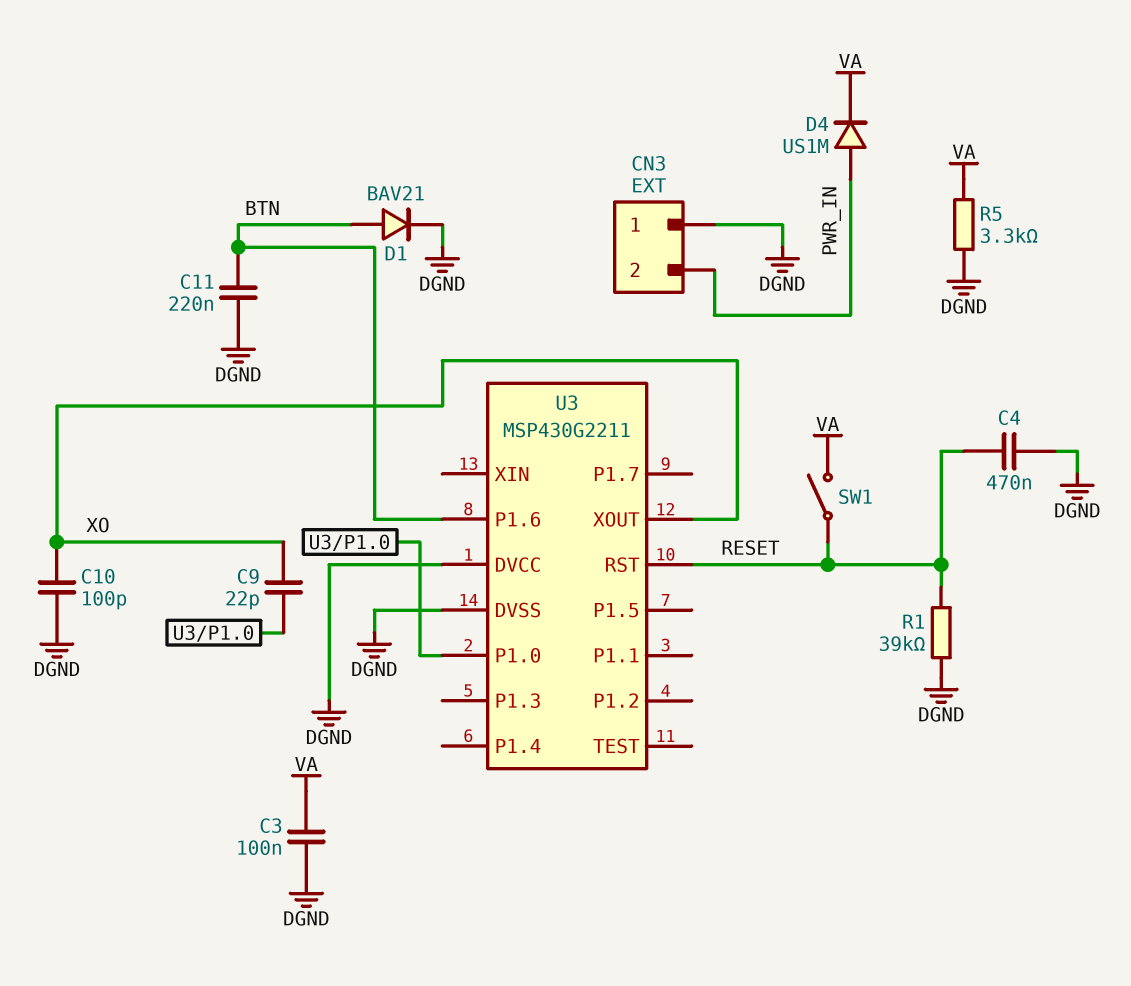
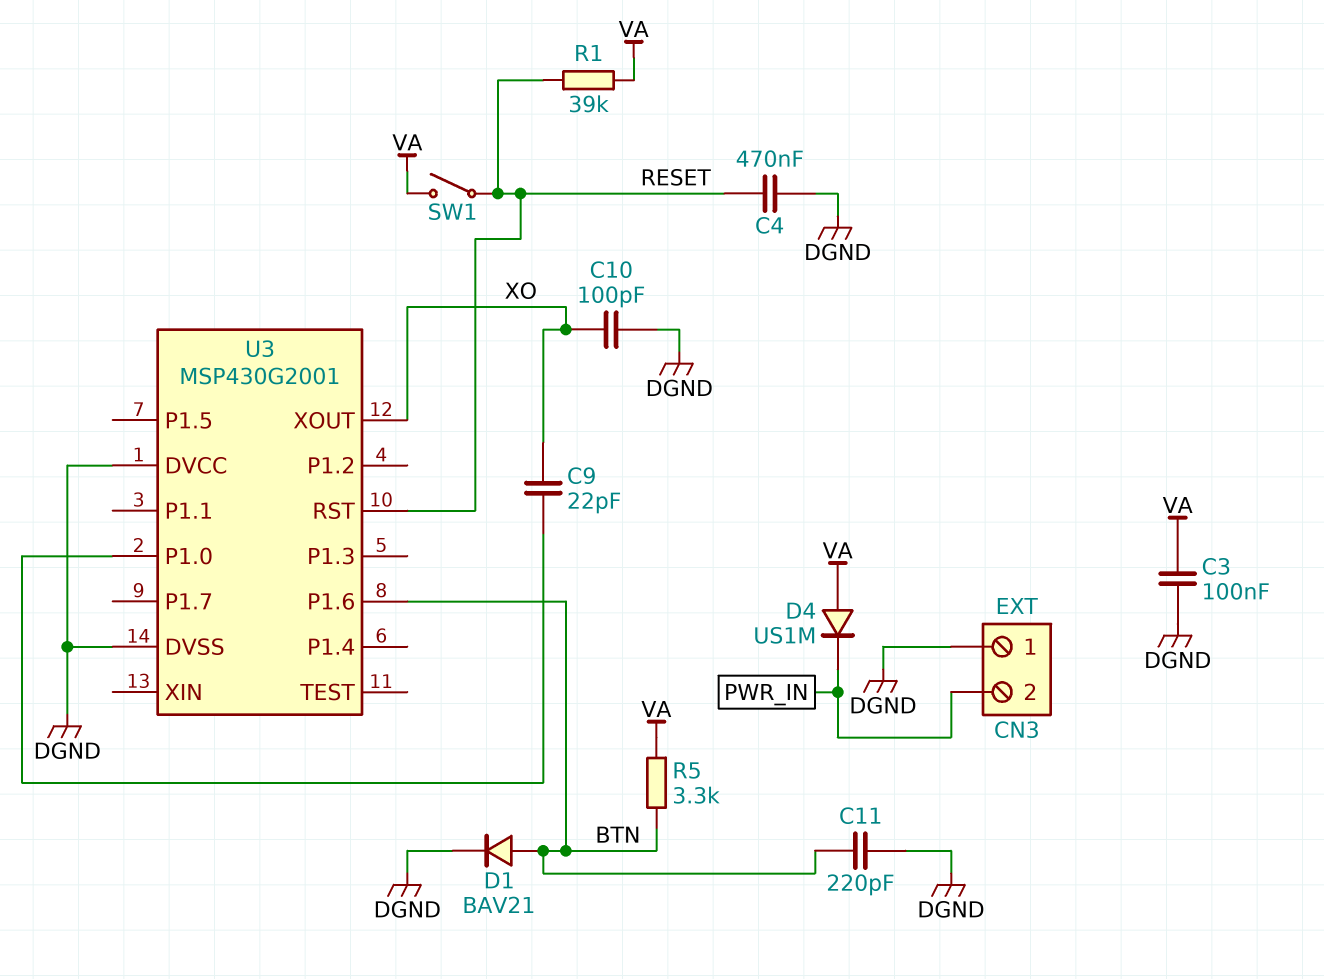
C11: 220nF (BTN, DGND) -> 220pF (BTN, DGND)
D4: diode US1M (A PWR_IN, K VA) -> diode US1M (A VA, K PWR_IN)
R1: 39k (DGND, RESET) -> 39k (RESET, VA)
R5: 3.3k (DGND, VA) -> 3.3k (BTN, VA)
U3: MSP430G2211 -> MSP430G2001

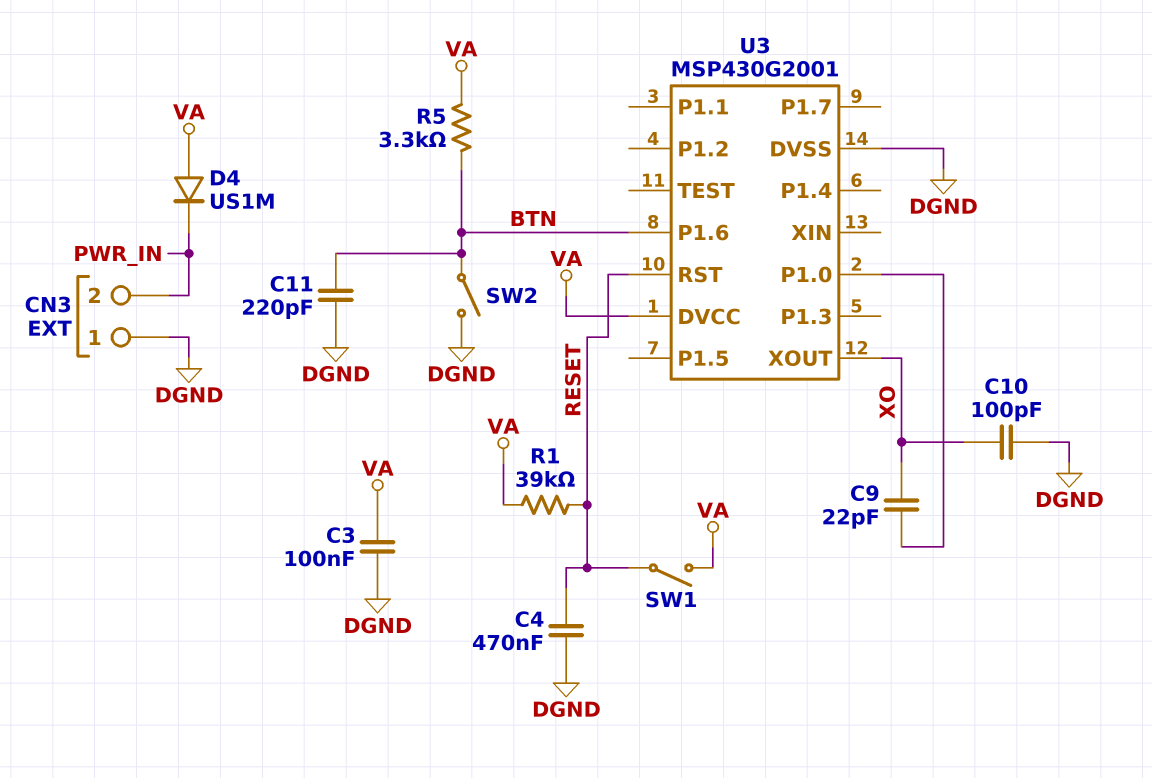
D1: diode BAV21 (A BTN, K DGND) -> none
SW2: none -> switch (BTN, DGND)
U3 pin DVCC: DGND -> VA

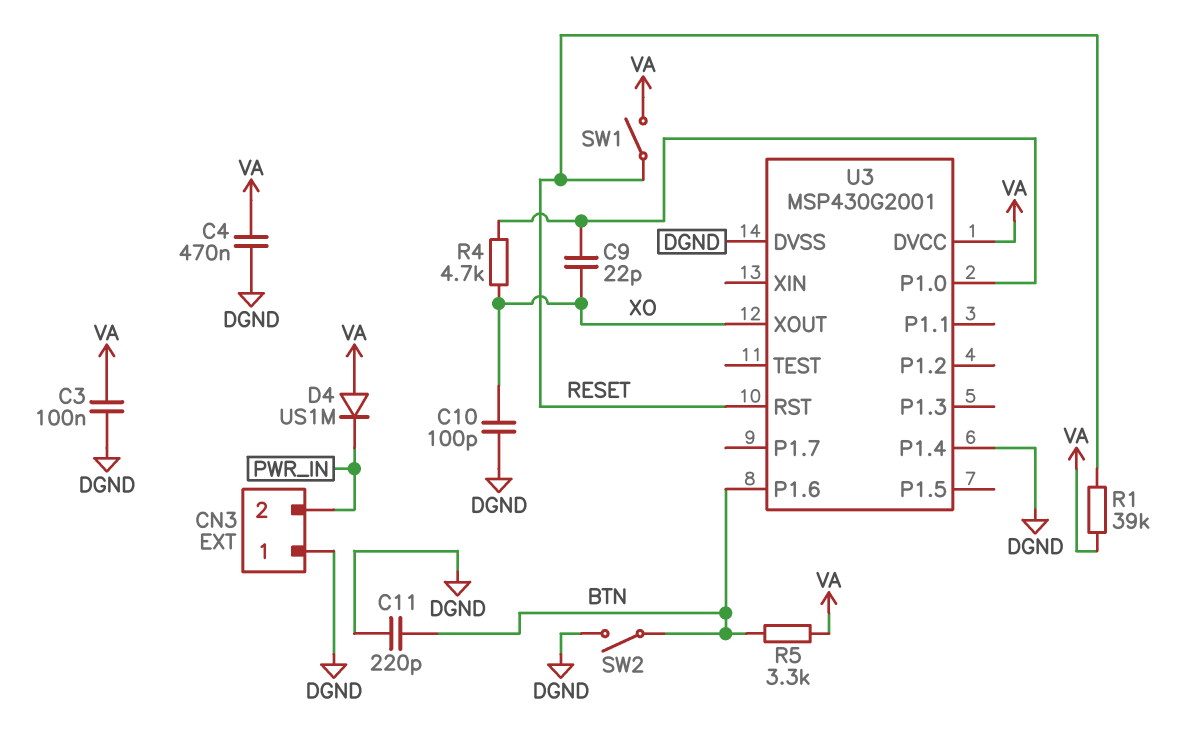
C4: 470nF (DGND, RESET) -> 470nF (DGND, VA)
R4: none -> 4.7k (U3/P1.0, XO)
U3 pin P1.4: none -> DGND

